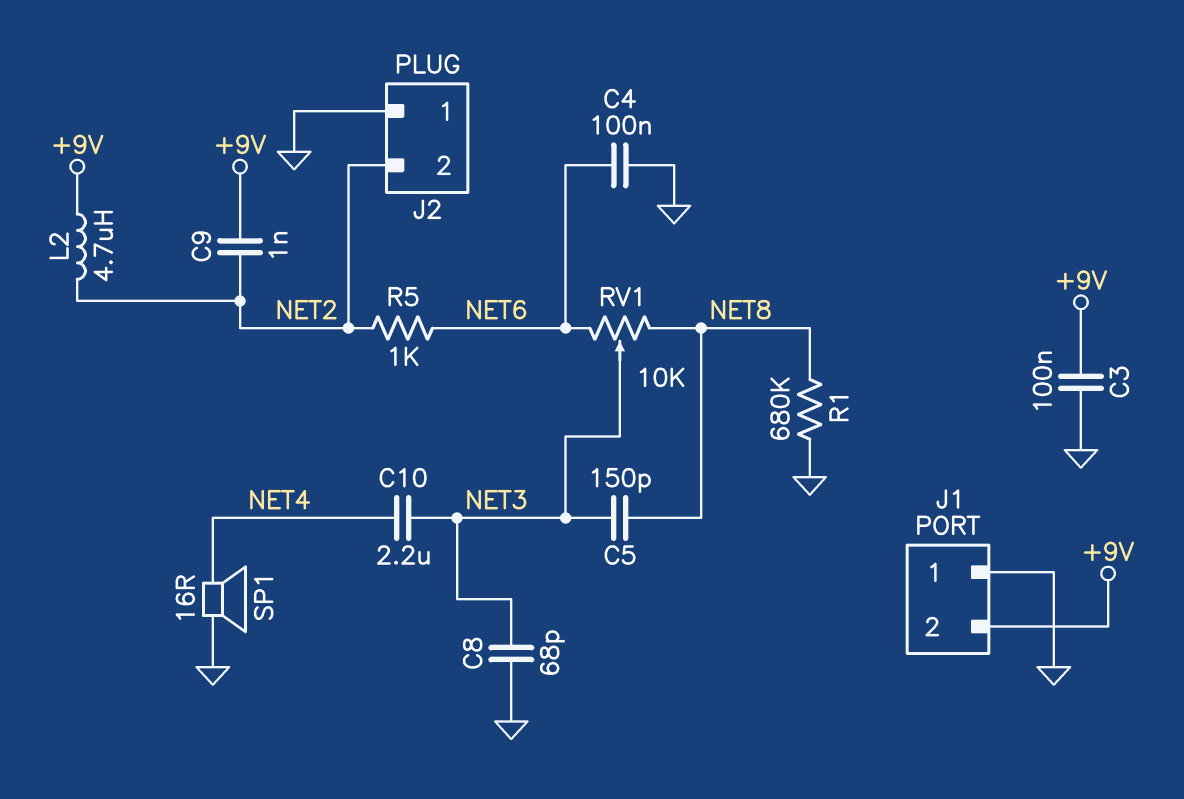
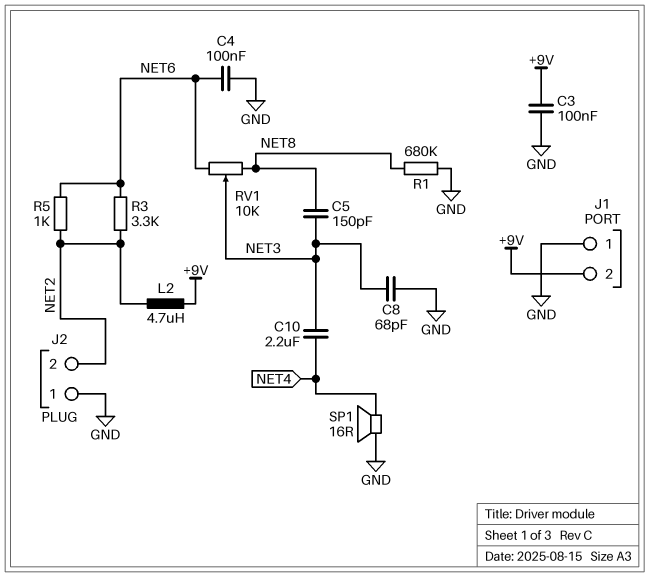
C9: 1nF (+9V, NET2) -> none
R3: none -> 3.3k (NET2, NET6)

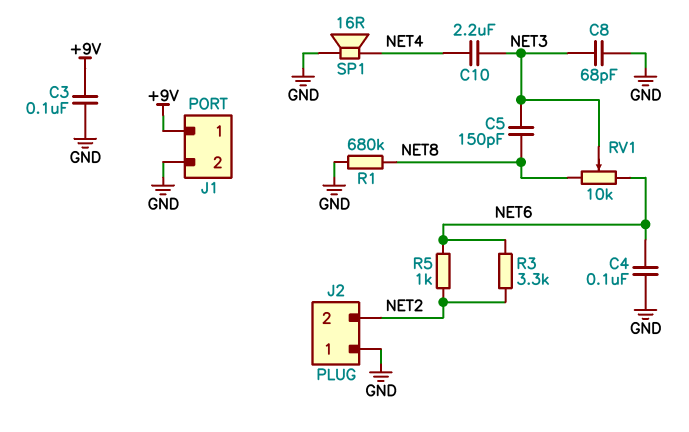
J1 pin 1: GND -> +9V
J1 pin 2: +9V -> GND
L2: 4.7uH (+9V, NET2) -> none

